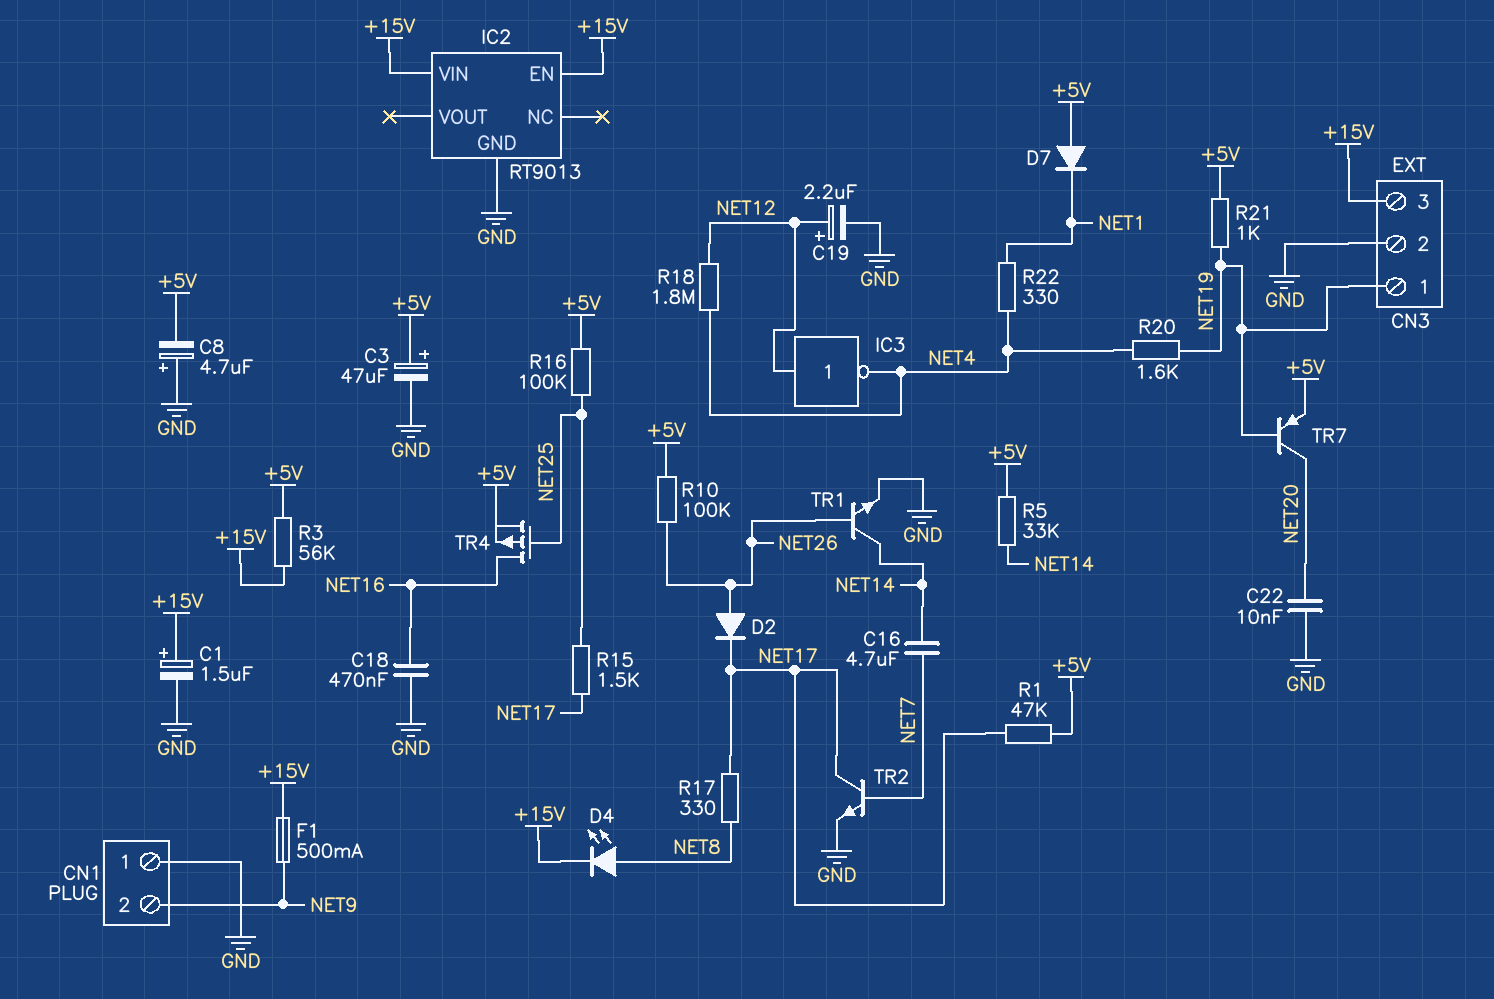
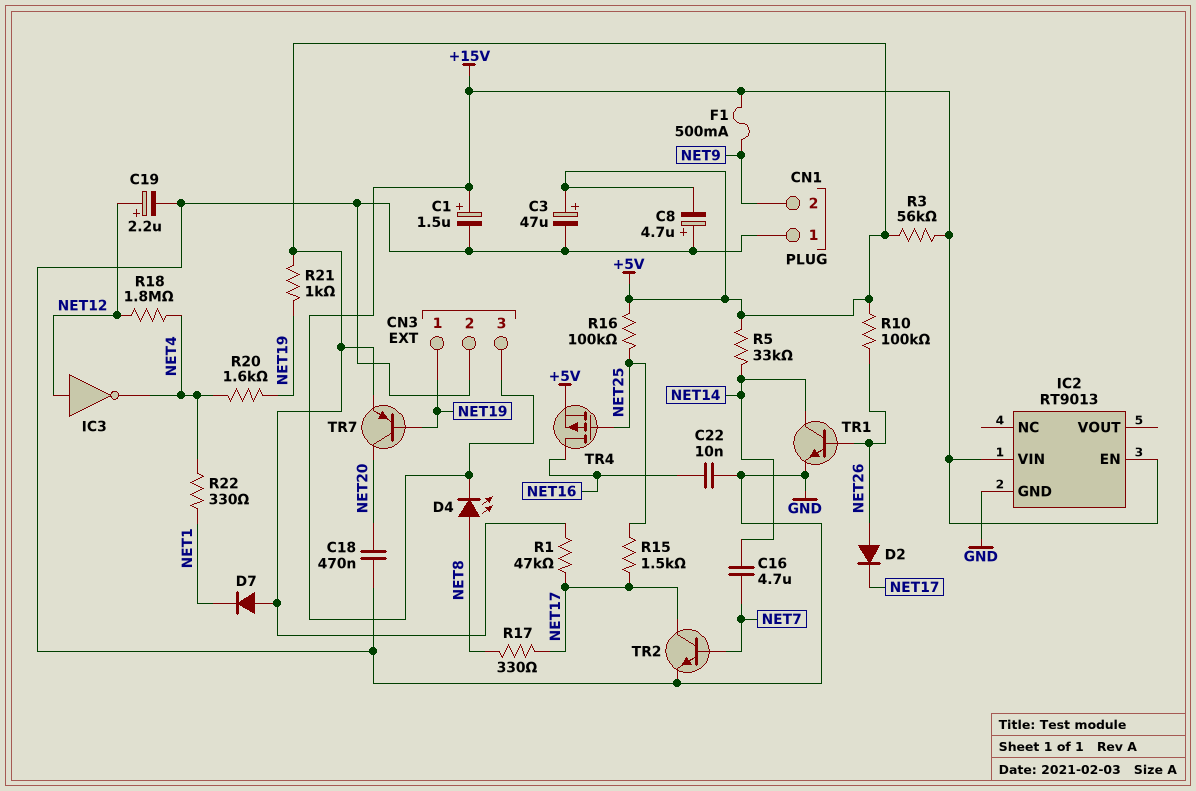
C18: 470nF (GND, NET16) -> 470nF (GND, NET20)
C22: 10nF (GND, NET20) -> 10nF (GND, NET16)

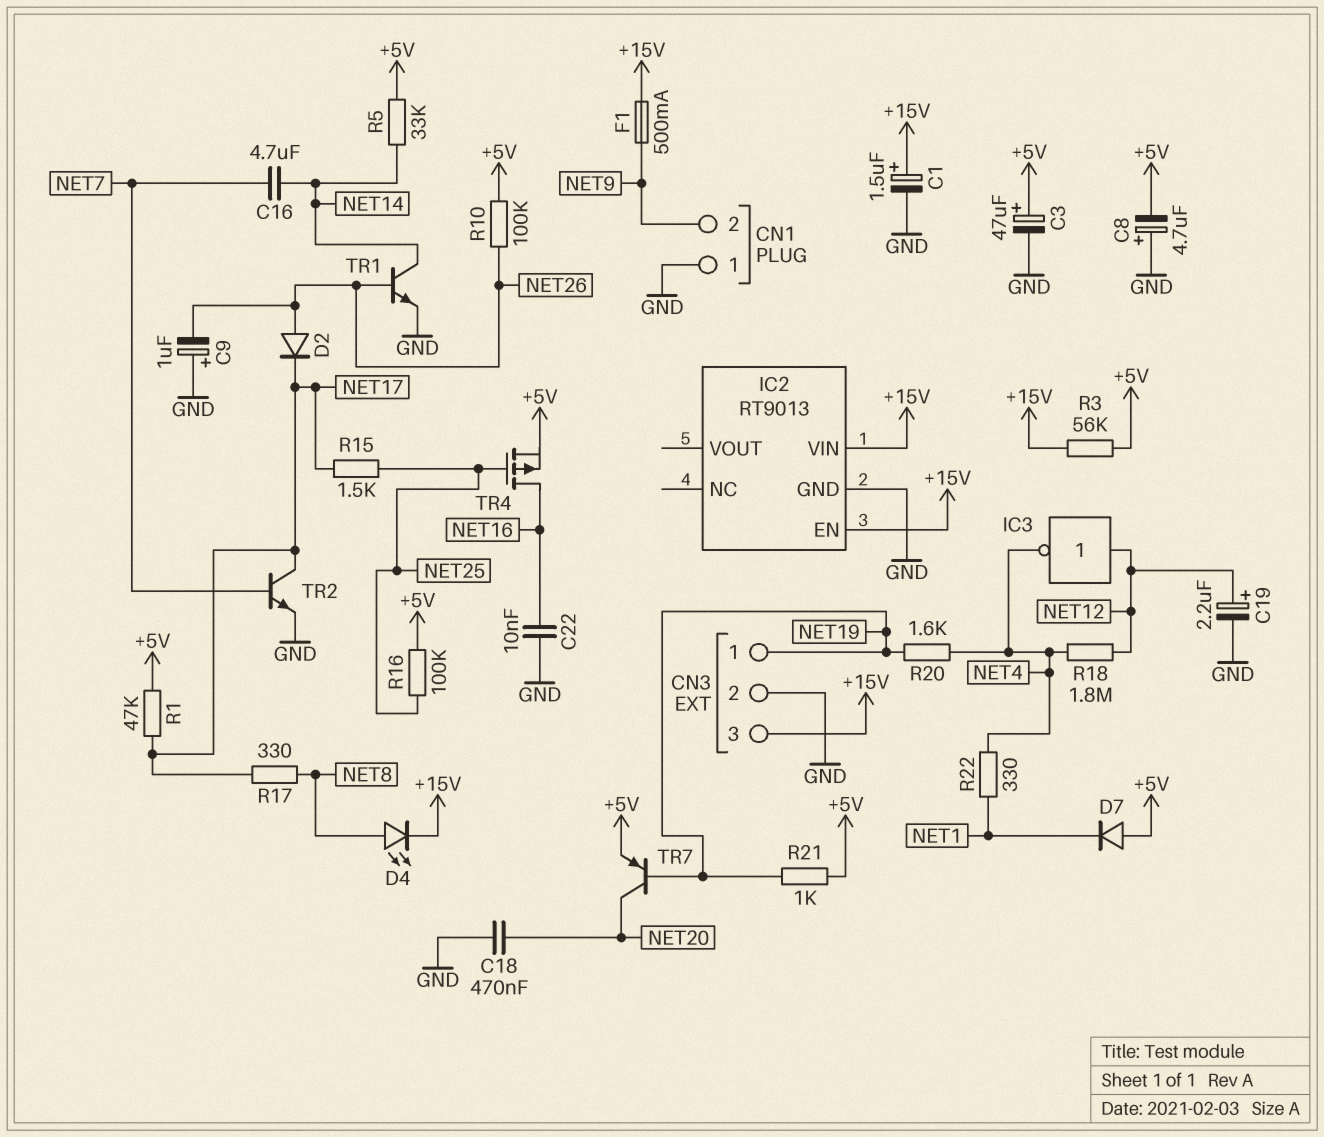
C9: none -> 1uF (plus GND, minus NET26)

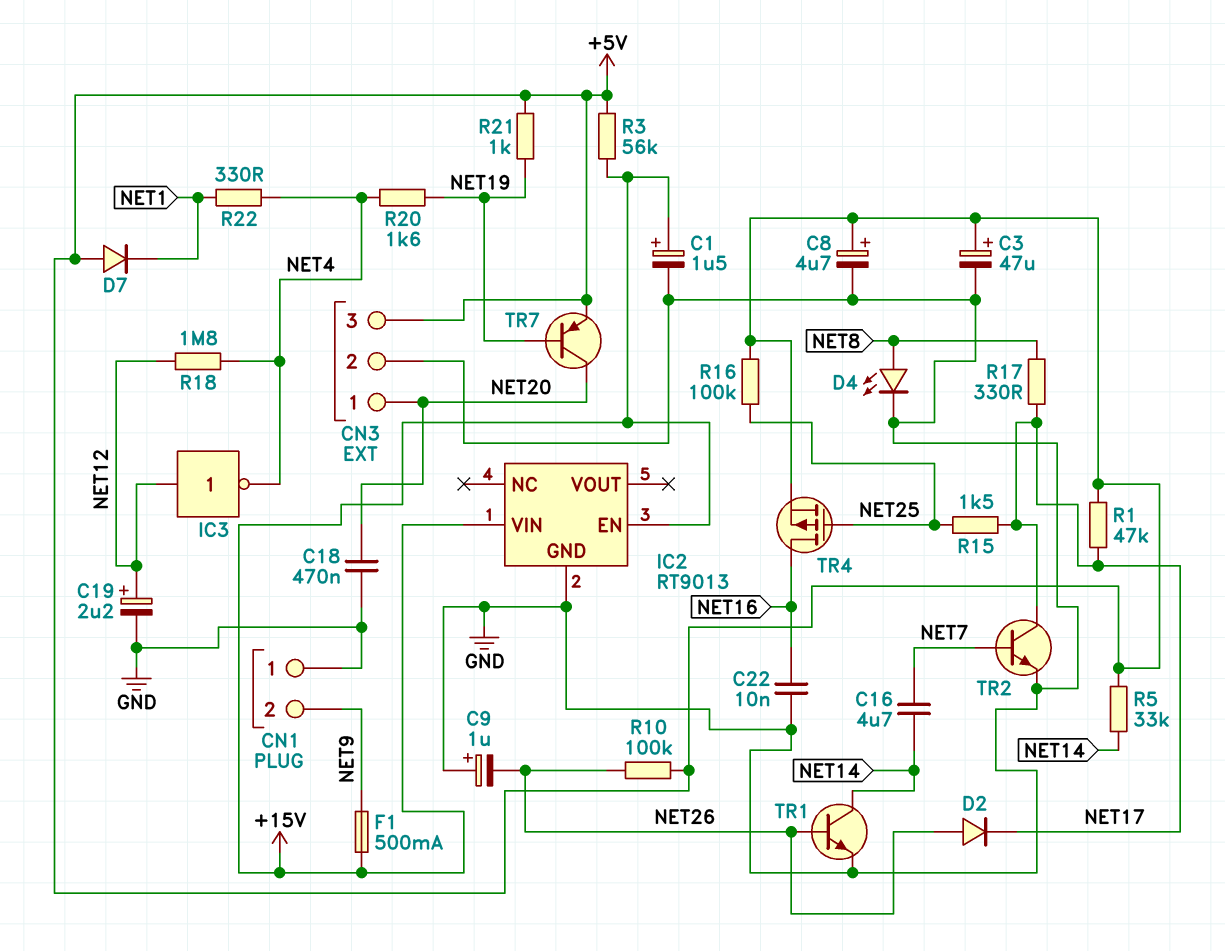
C8: 4.7uF (plus GND, minus +5V) -> 4.7uF (plus +5V, minus GND)
CN3 pin 1: NET19 -> NET20
CN3 pin 3: +15V -> +5V
D4: LED (A NET8, K +15V) -> LED (A NET8, K GND)

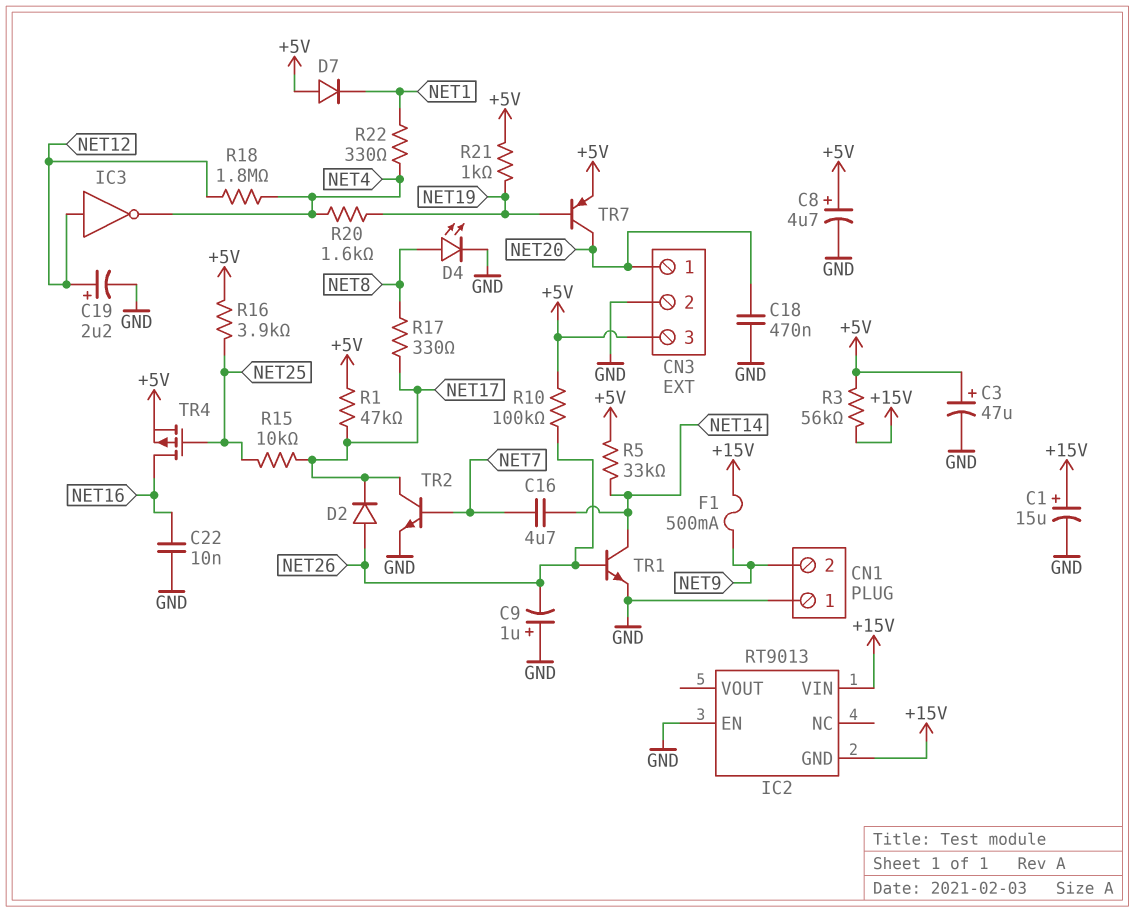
C1: 1.5uF (plus +15V, minus GND) -> 15uF (plus +15V, minus GND)
IC2 pin EN: +15V -> GND
IC2 pin GND: GND -> +15V
R15: 1.5k (NET17, NET25) -> 10k (NET17, NET25)
R16: 100k (+5V, NET25) -> 3.9k (+5V, NET25)

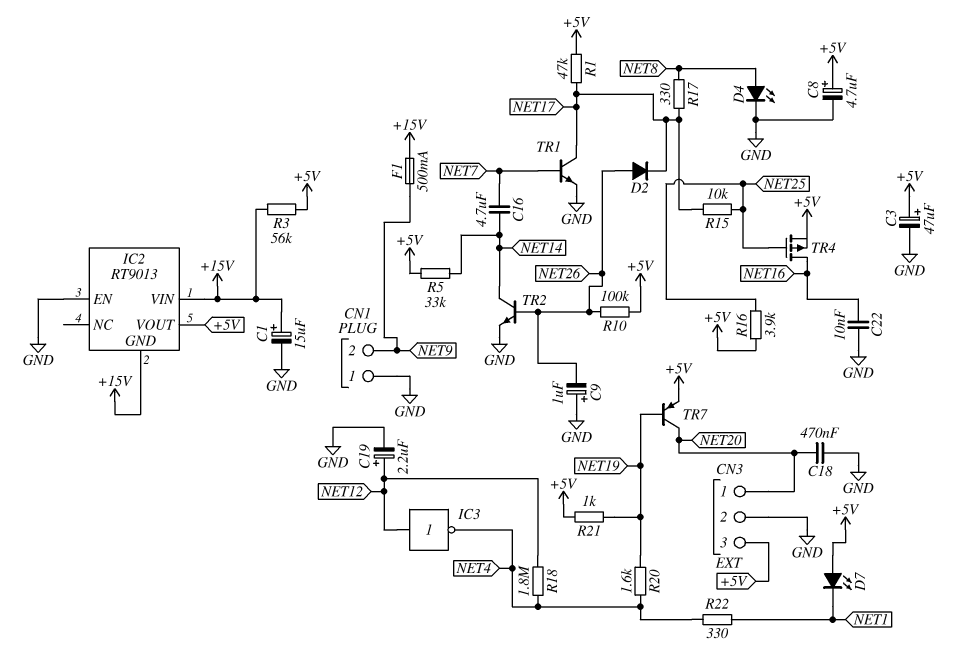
D7: diode (A +5V, K NET1) -> LED (A +5V, K NET1)
IC2 pin VOUT: none -> +5V
TR1: NPN (B NET26, C NET14, E GND) -> NPN (B NET7, C NET17, E GND)
TR2: NPN (B NET7, C NET17, E GND) -> NPN (B NET26, C NET14, E GND)

